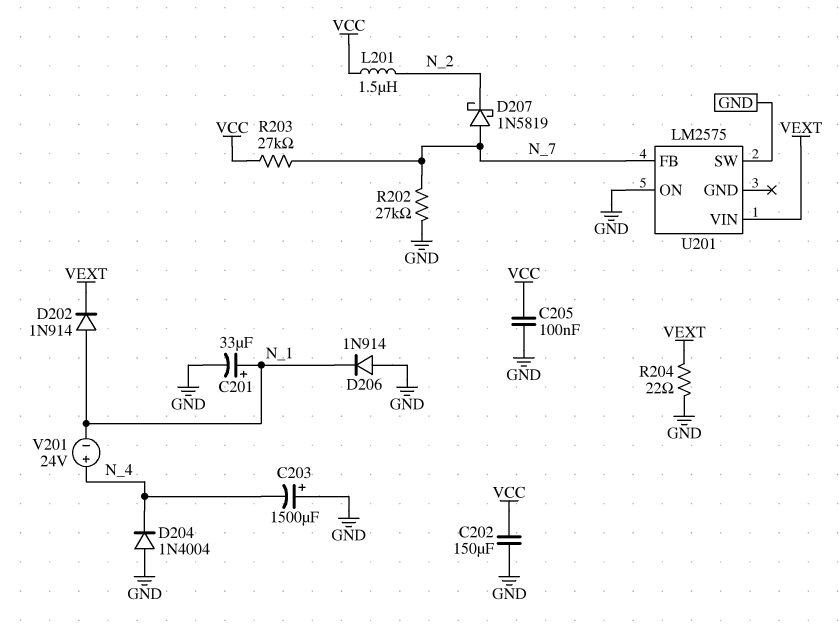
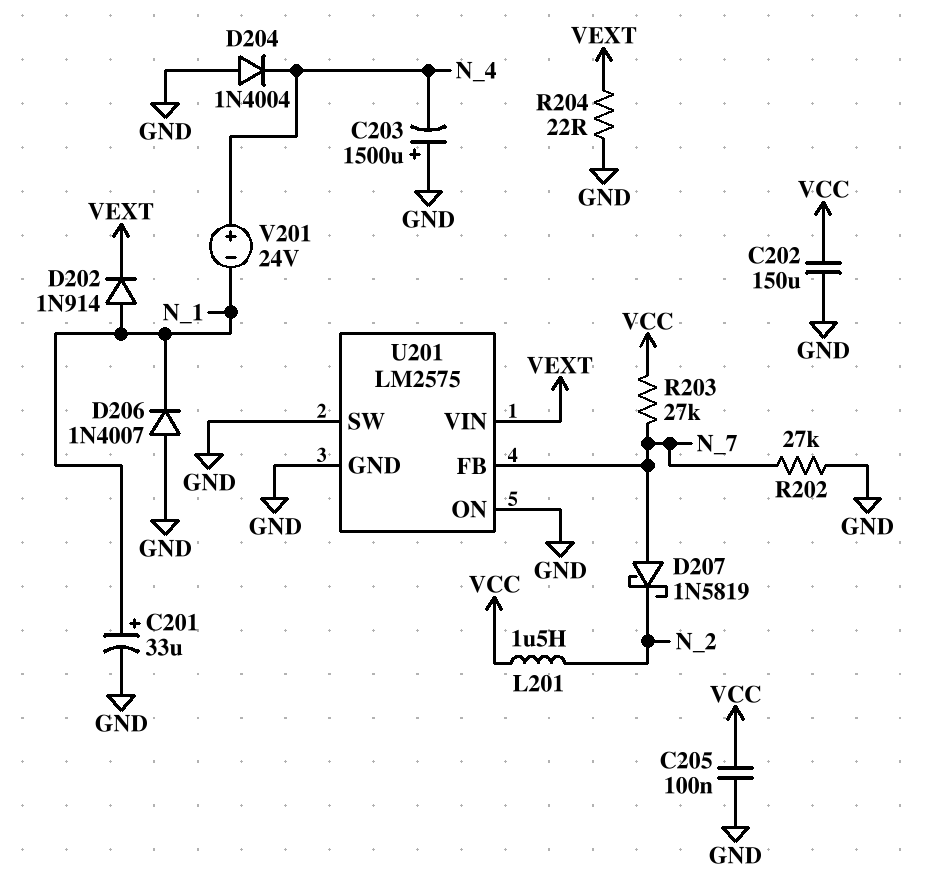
D206: diode 1N914 (A GND, K N_1) -> diode 1N4007 (A GND, K N_1)
U201 pin GND: none -> GND

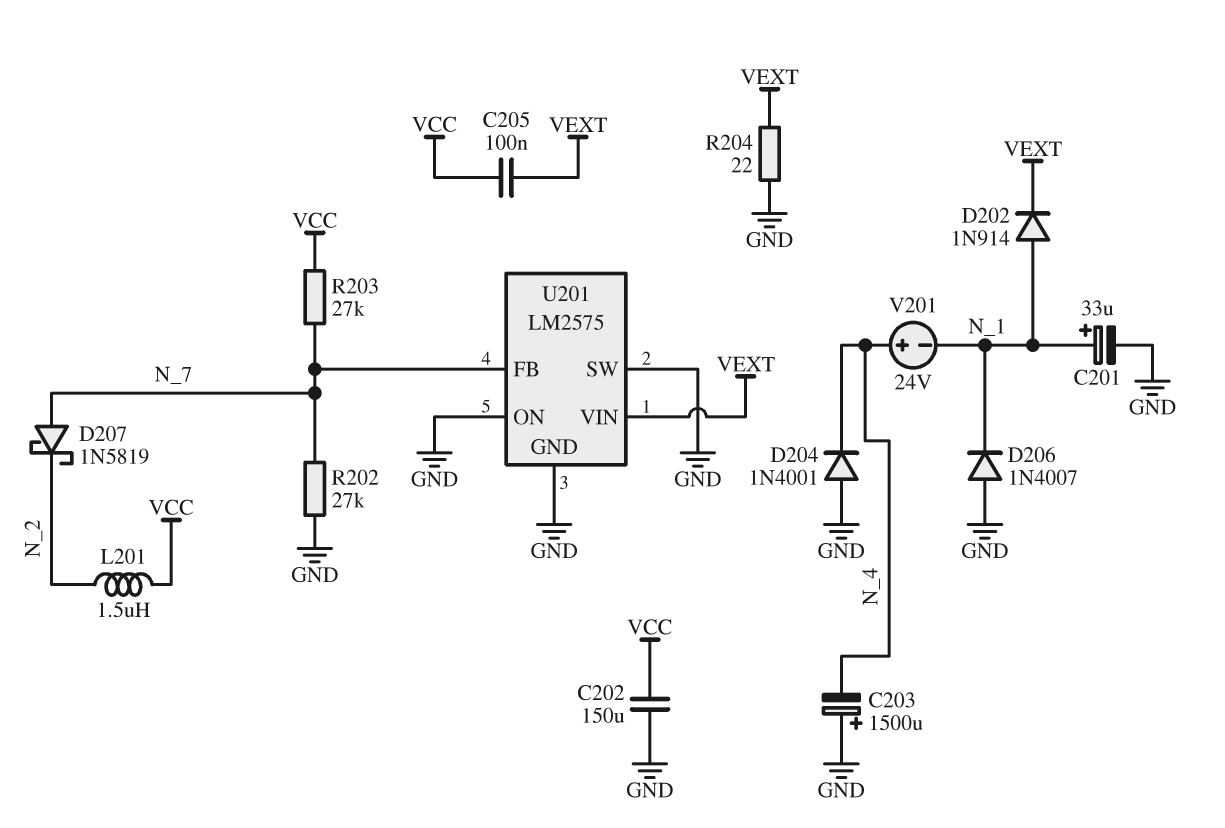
C205: 100nF (GND, VCC) -> 100nF (VCC, VEXT)
D204: diode 1N4004 (A GND, K N_4) -> diode 1N4001 (A GND, K N_4)

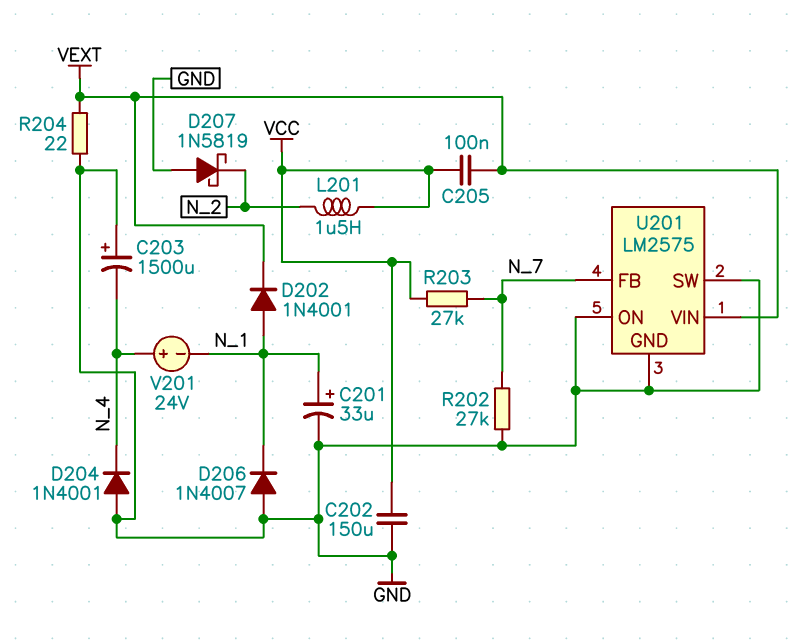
D202: diode 1N914 (A N_1, K VEXT) -> diode 1N4001 (A N_1, K VEXT)
D207: schottky 1N5819 (A N_7, K N_2) -> schottky 1N5819 (A GND, K N_2)

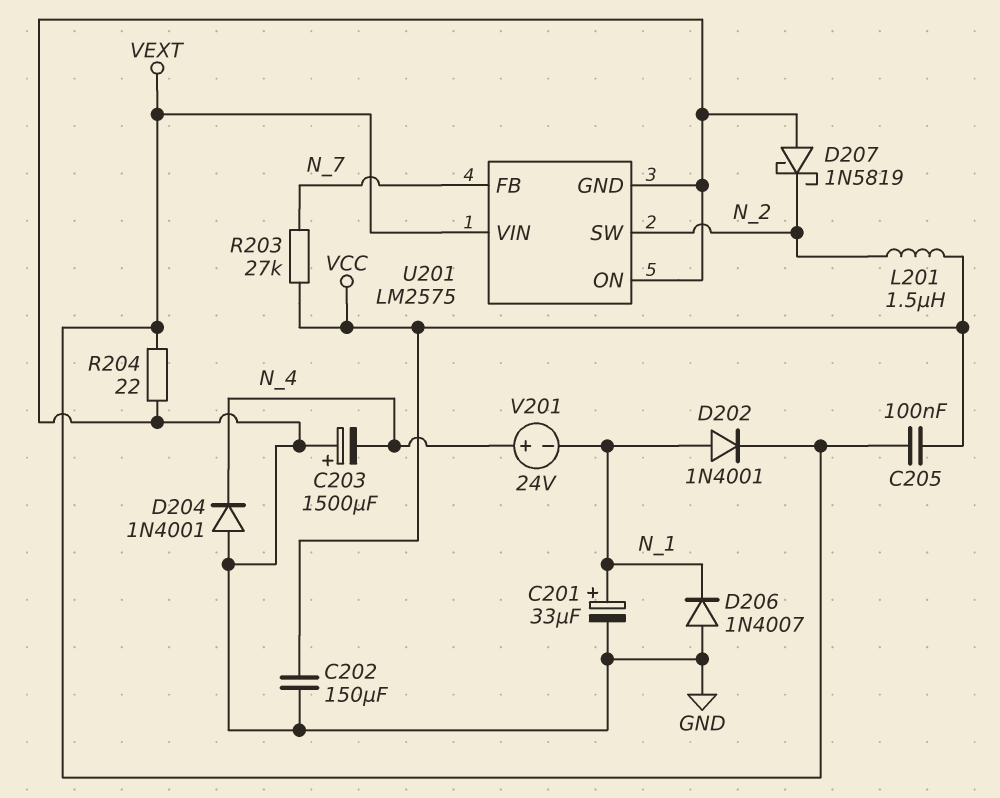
R202: 27k (GND, N_7) -> none
U201 pin SW: GND -> N_2

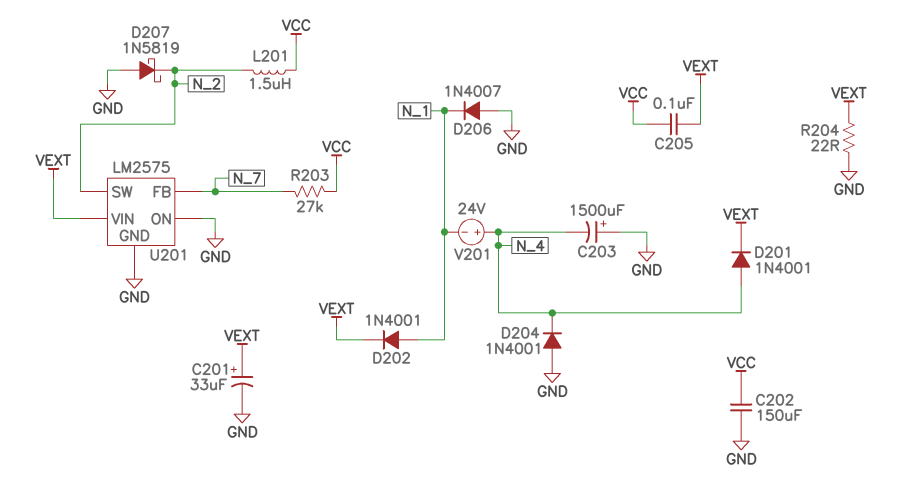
C201: 33uF (plus N_1, minus GND) -> 33uF (plus VEXT, minus GND)
D201: none -> diode 1N4001 (A N_4, K VEXT)

